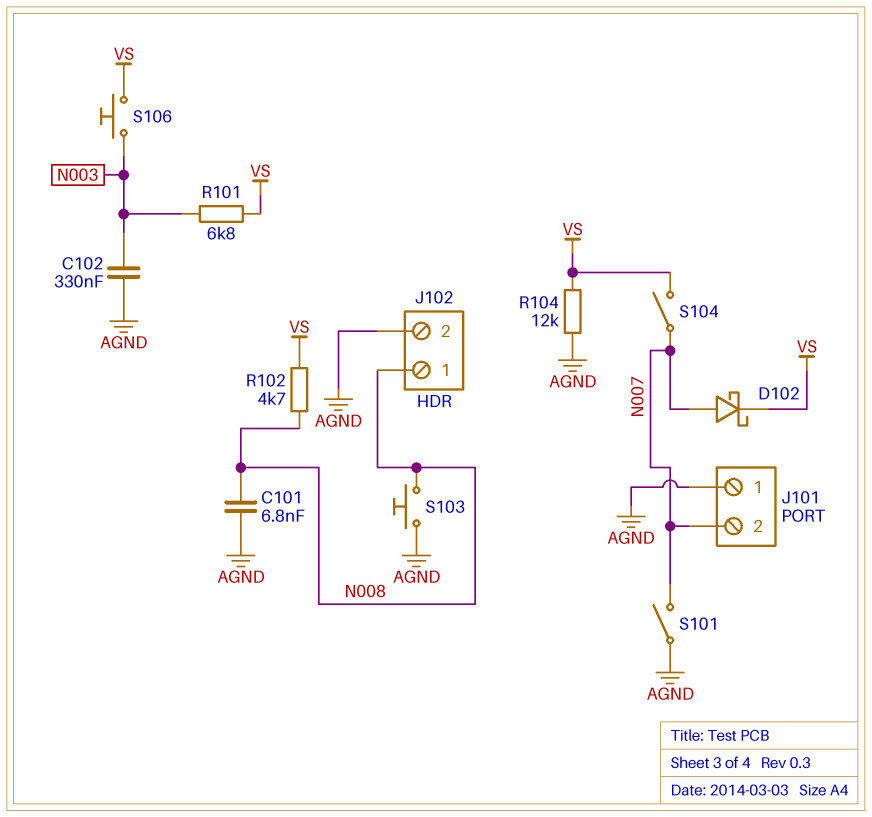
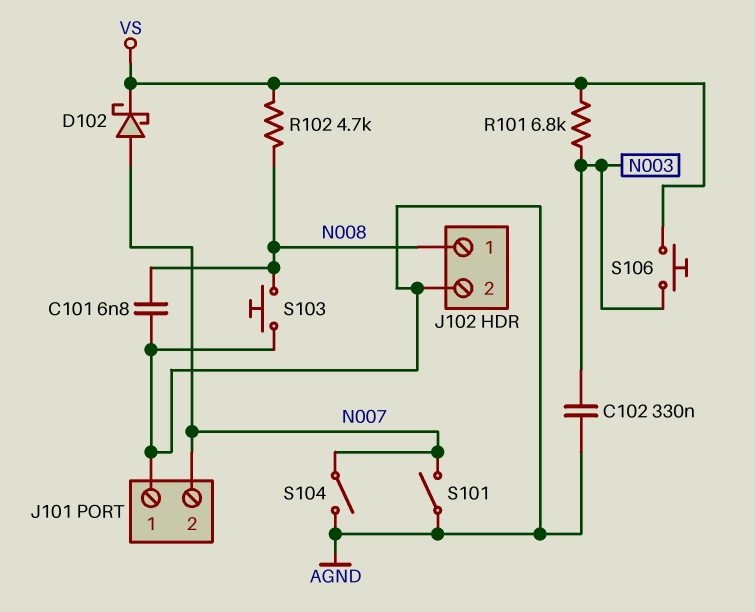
R104: 12k (AGND, VS) -> none
S104: switch (N007, VS) -> switch (AGND, N007)

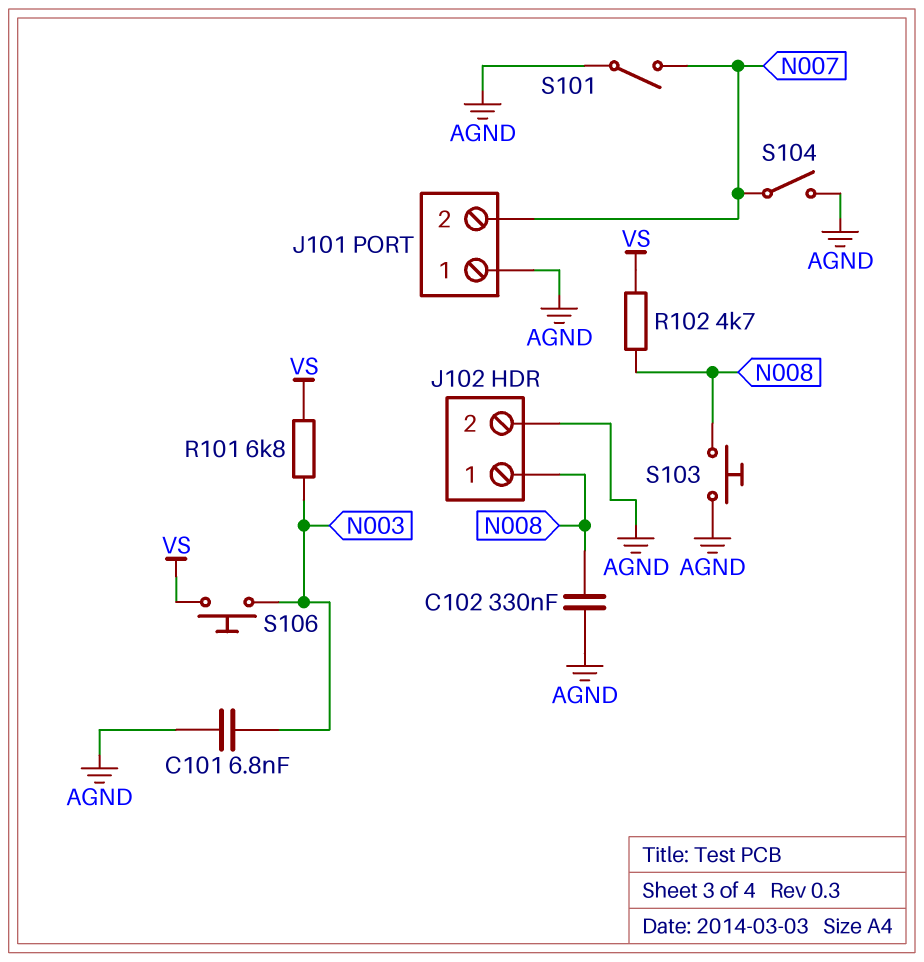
C101: 6.8nF (AGND, N008) -> 6.8nF (AGND, N003)
C102: 330nF (AGND, N003) -> 330nF (AGND, N008)
D102: schottky (A N007, K VS) -> none

